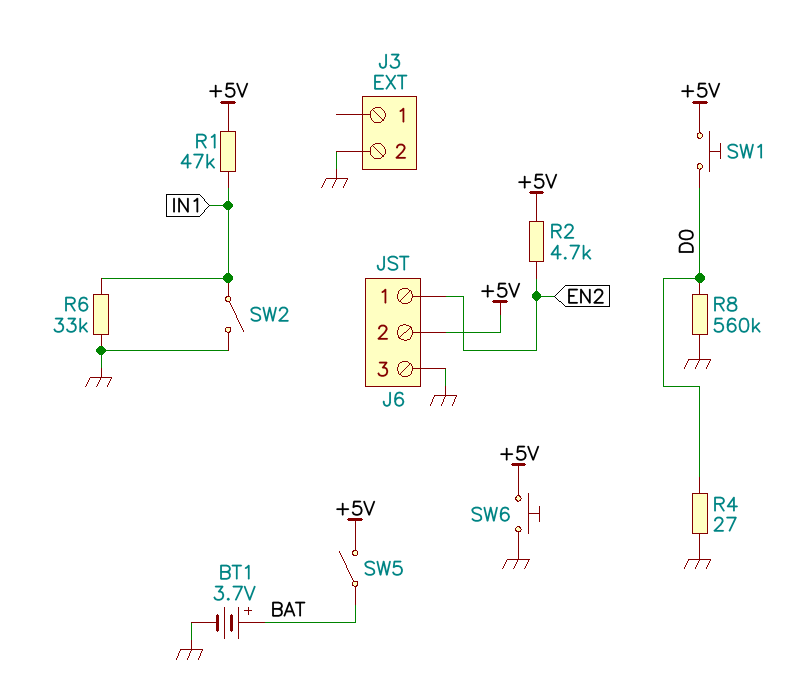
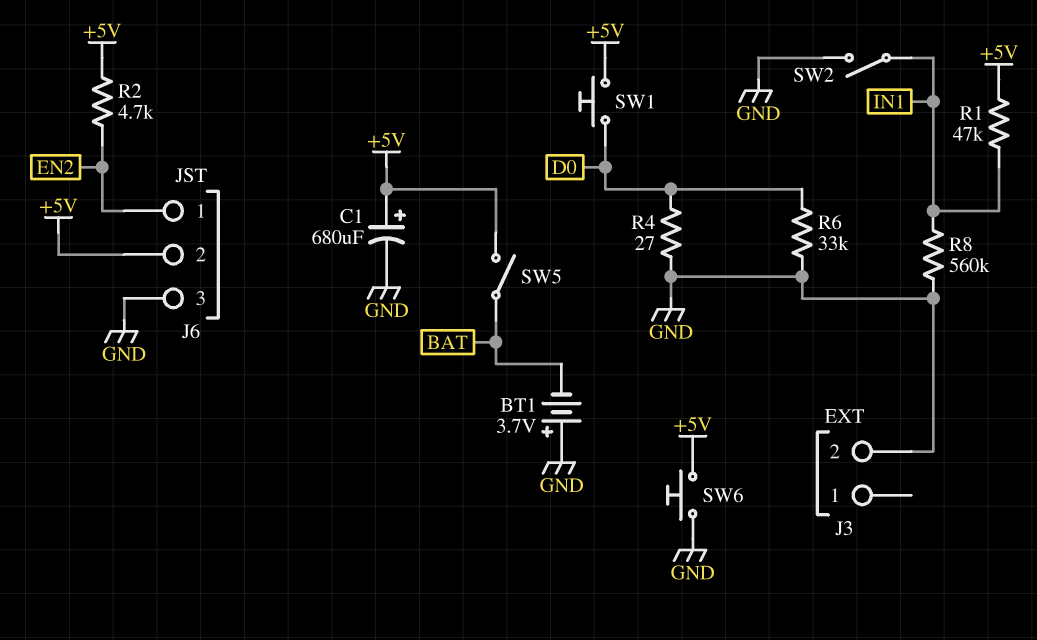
BT1: 3.7V (plus BAT, minus GND) -> 3.7V (plus GND, minus BAT)
C1: none -> 680uF (plus +5V, minus GND)
R6: 33k (GND, IN1) -> 33k (D0, GND)
R8: 560k (D0, GND) -> 560k (GND, IN1)

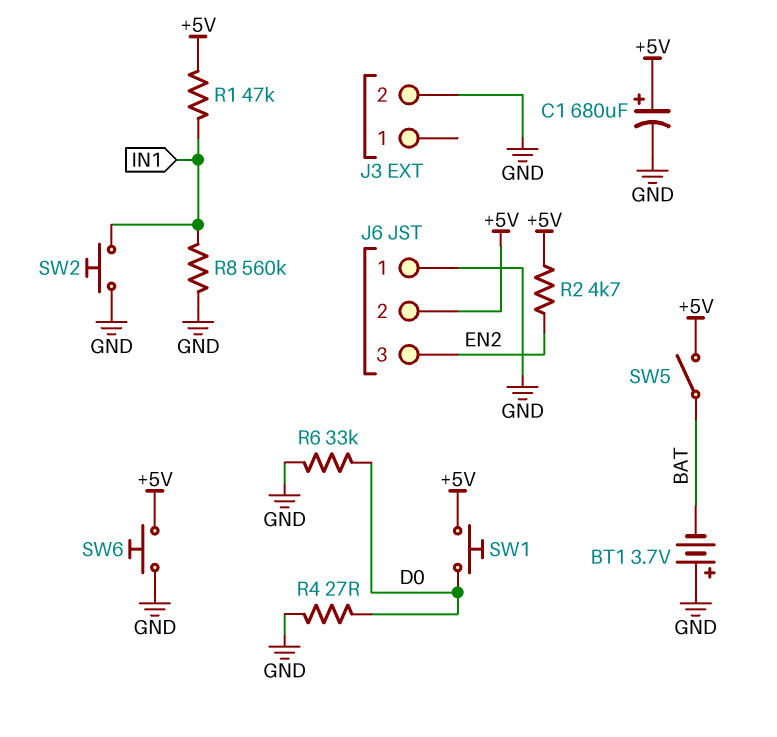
J6 pin 1: EN2 -> GND
J6 pin 3: GND -> EN2
SW2: switch (GND, IN1) -> button (GND, IN1)

